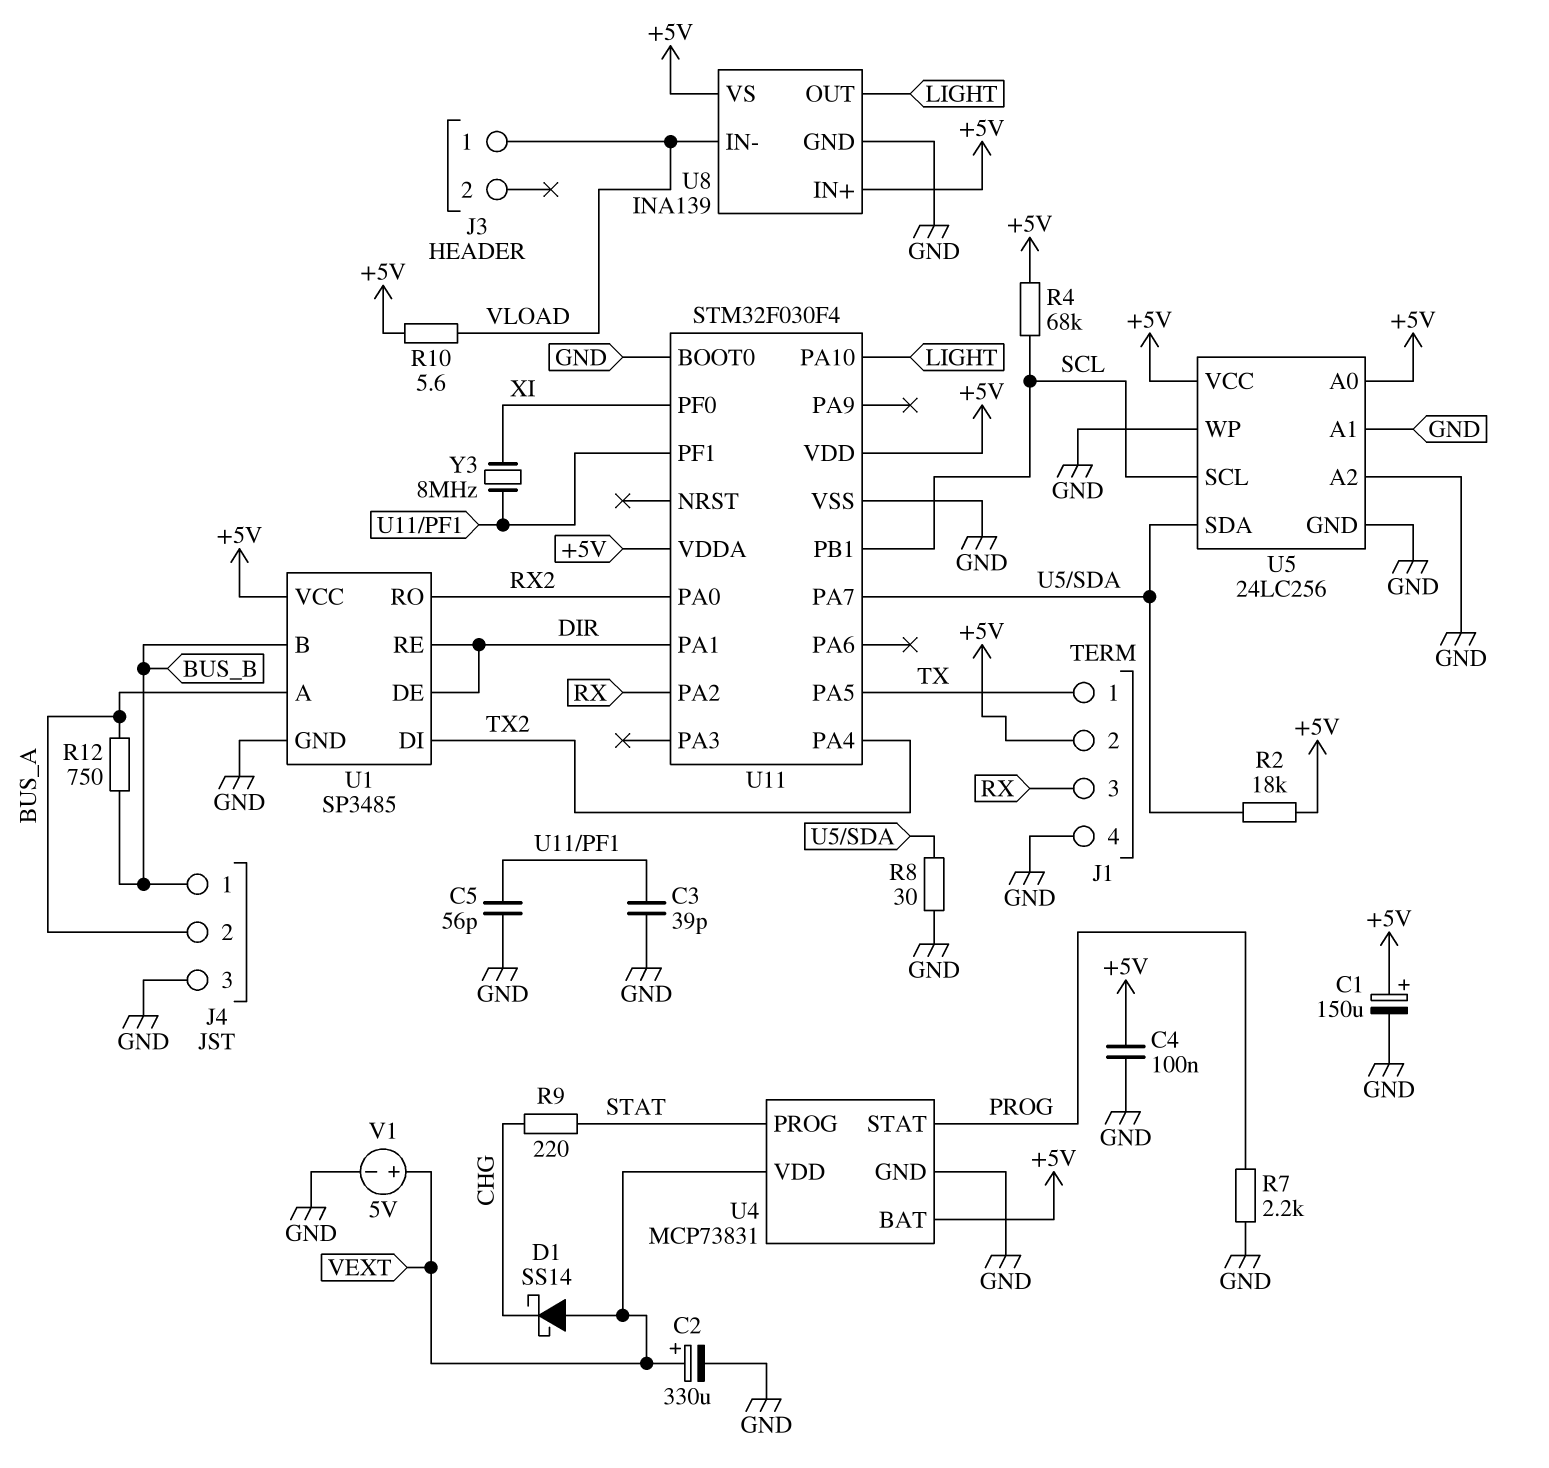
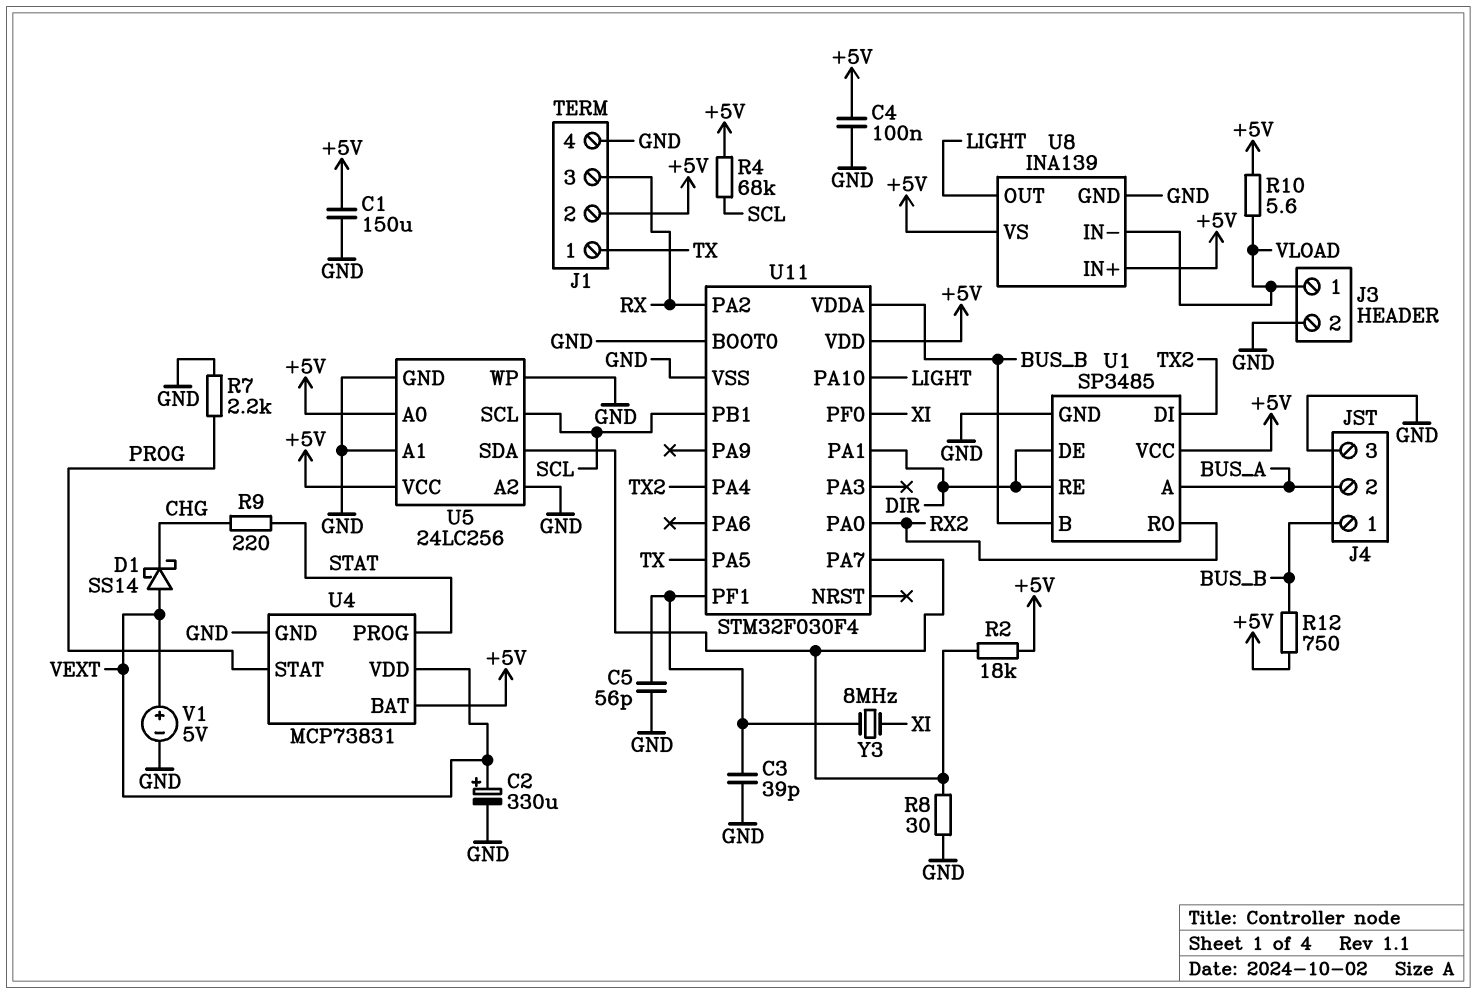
C1: 150uF (plus +5V, minus GND) -> 150uF (+5V, GND)
J3 pin 2: none -> GND
R12: 750 (BUS_A, BUS_B) -> 750 (+5V, BUS_B)
U11 pin VDDA: +5V -> BUS_B

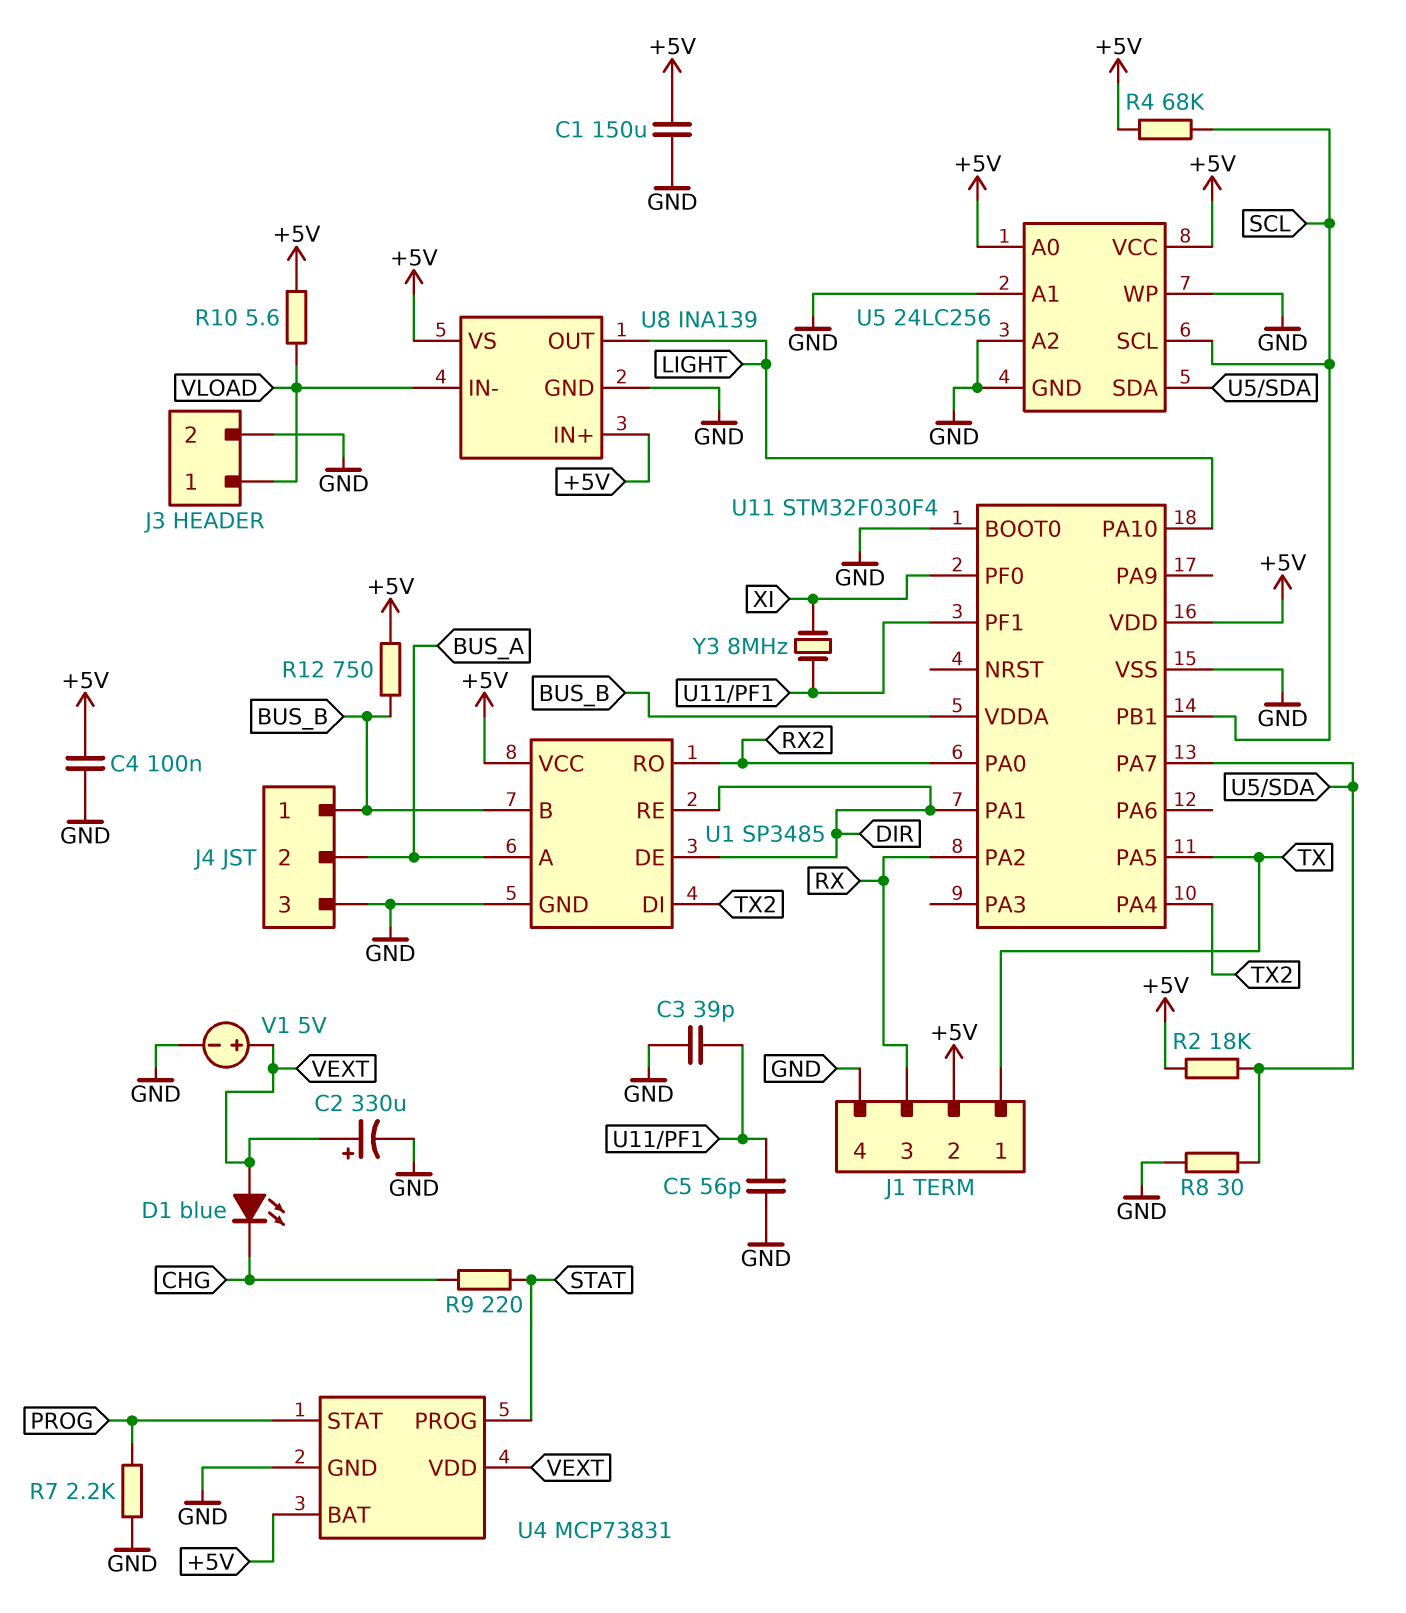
D1: schottky SS14 (A VEXT, K CHG) -> LED blue (A VEXT, K CHG)

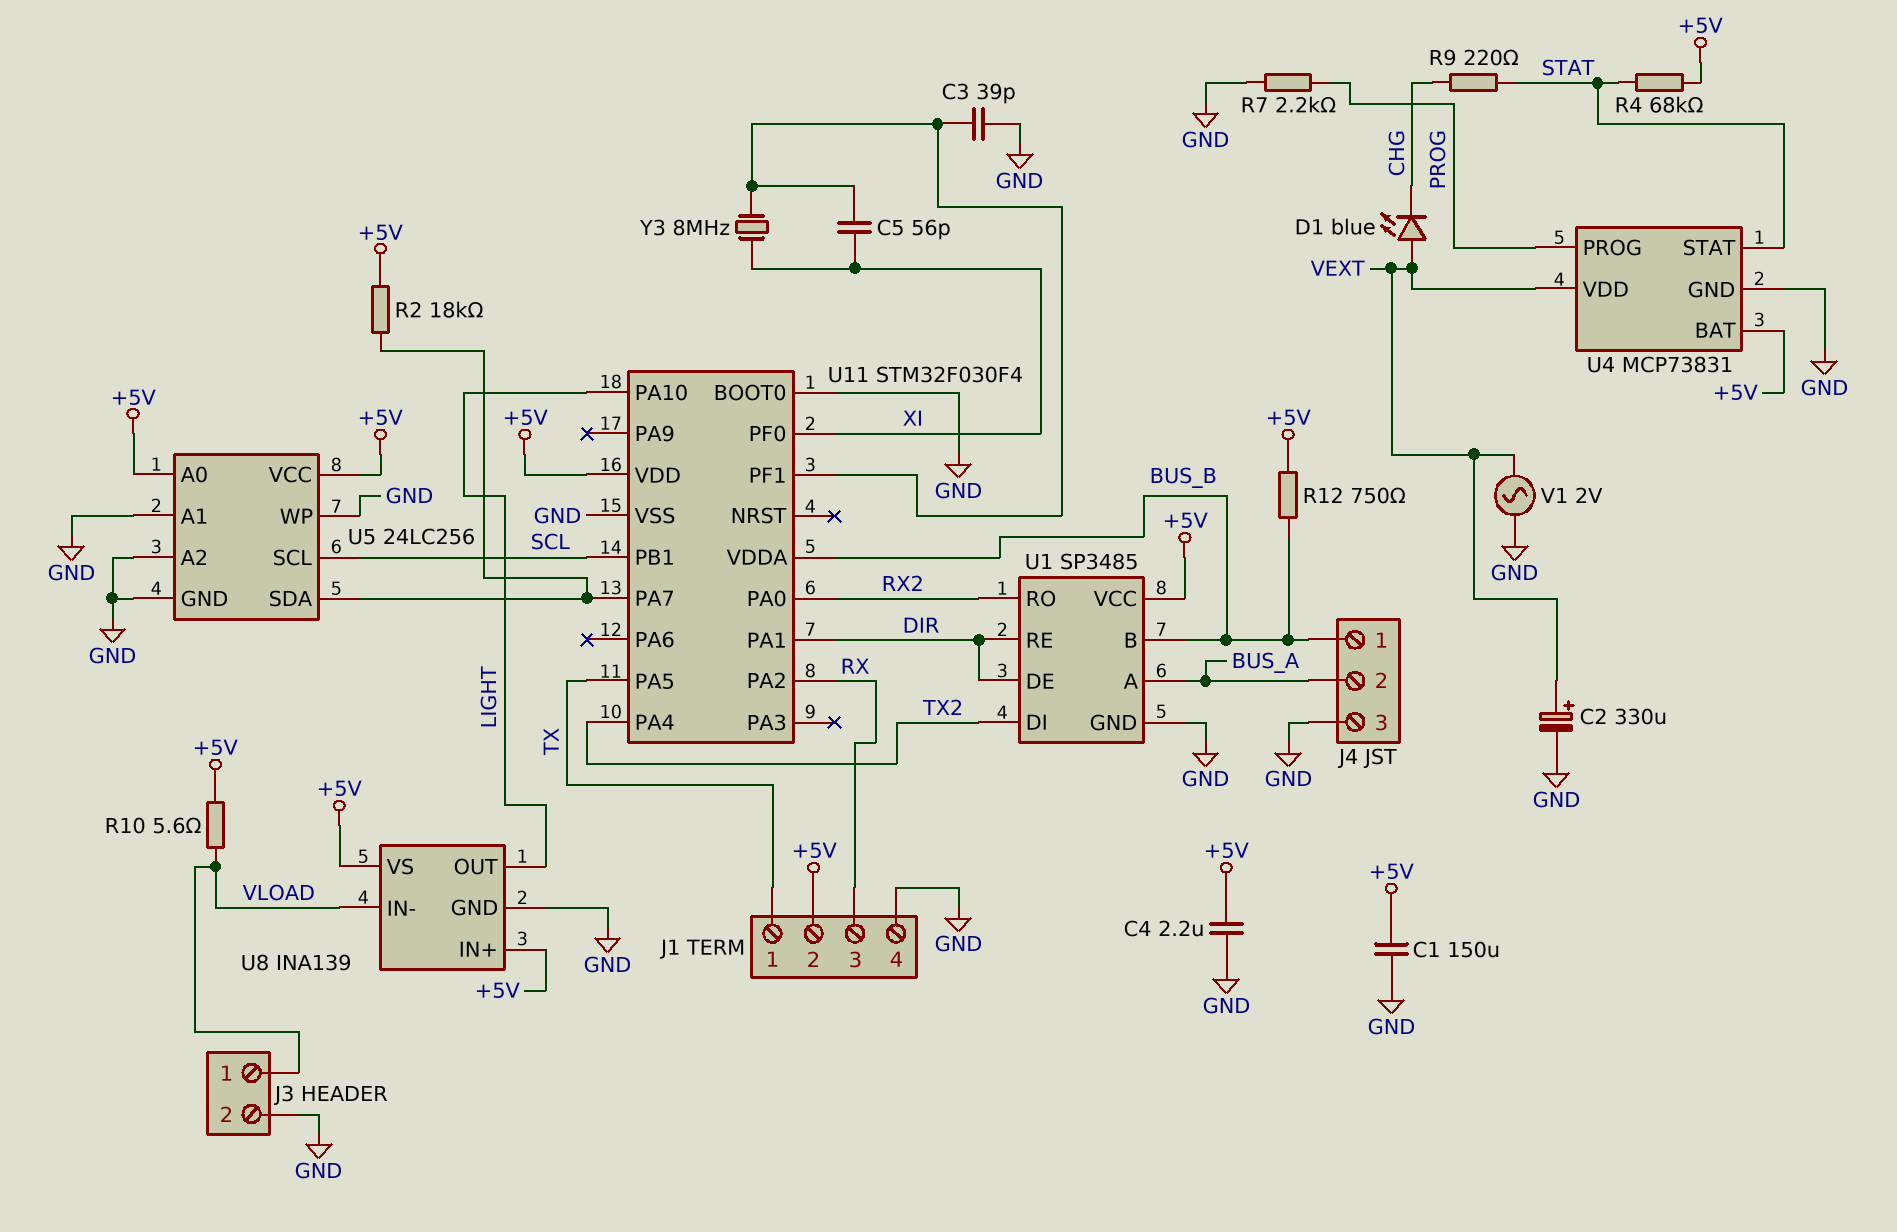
C4: 100nF (+5V, GND) -> 2.2uF (+5V, GND)
C5: 56pF (GND, U11/PF1) -> 56pF (U11/PF1, XI)
R4: 68k (+5V, SCL) -> 68k (+5V, STAT)
R8: 30 (GND, U5/SDA) -> none
U4 pin PROG: STAT -> PROG
U4 pin STAT: PROG -> STAT
V1: 5V (plus VEXT, minus GND) -> AC 2V (GND, VEXT)

